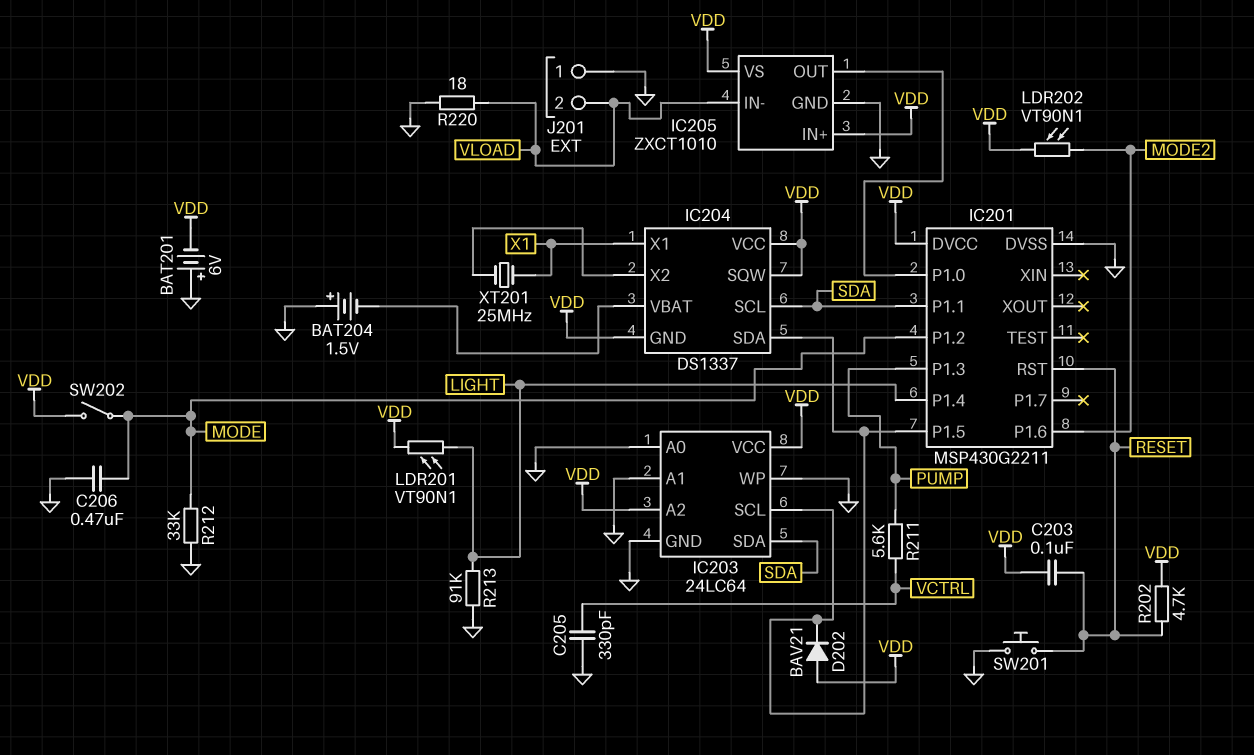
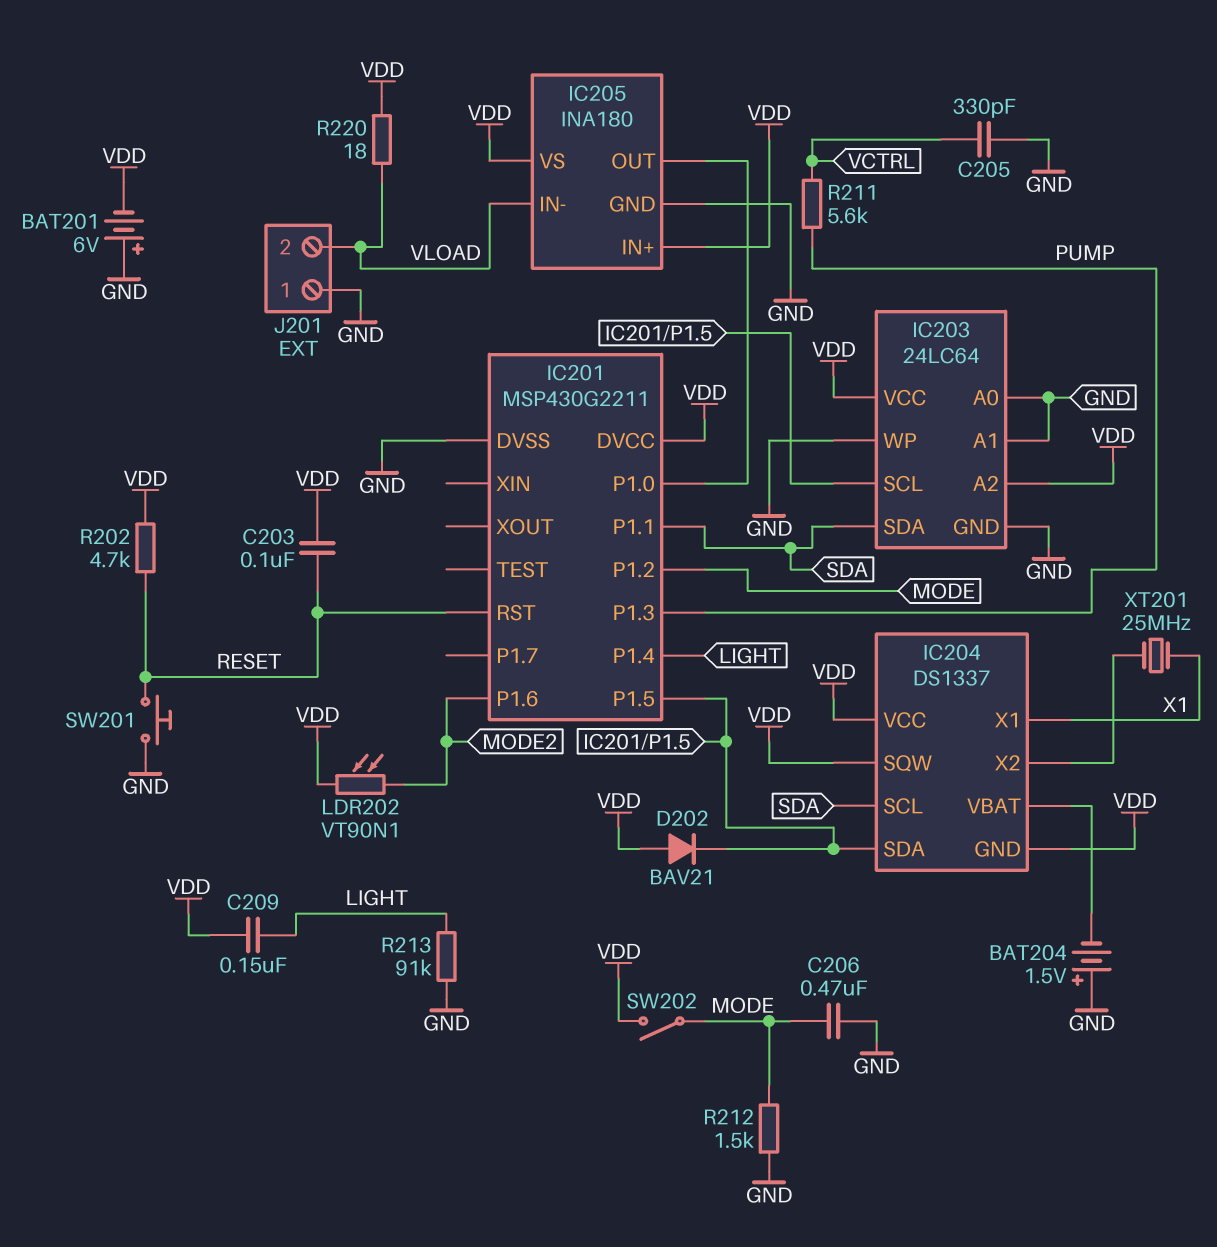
C209: none -> 150nF (LIGHT, VDD)
IC205: ZXCT1010 -> INA180
LDR201: VT90N1 (LIGHT, VDD) -> none
R212: 33k (GND, MODE) -> 1.5k (GND, MODE)
R220: 18 (GND, VLOAD) -> 18 (VDD, VLOAD)

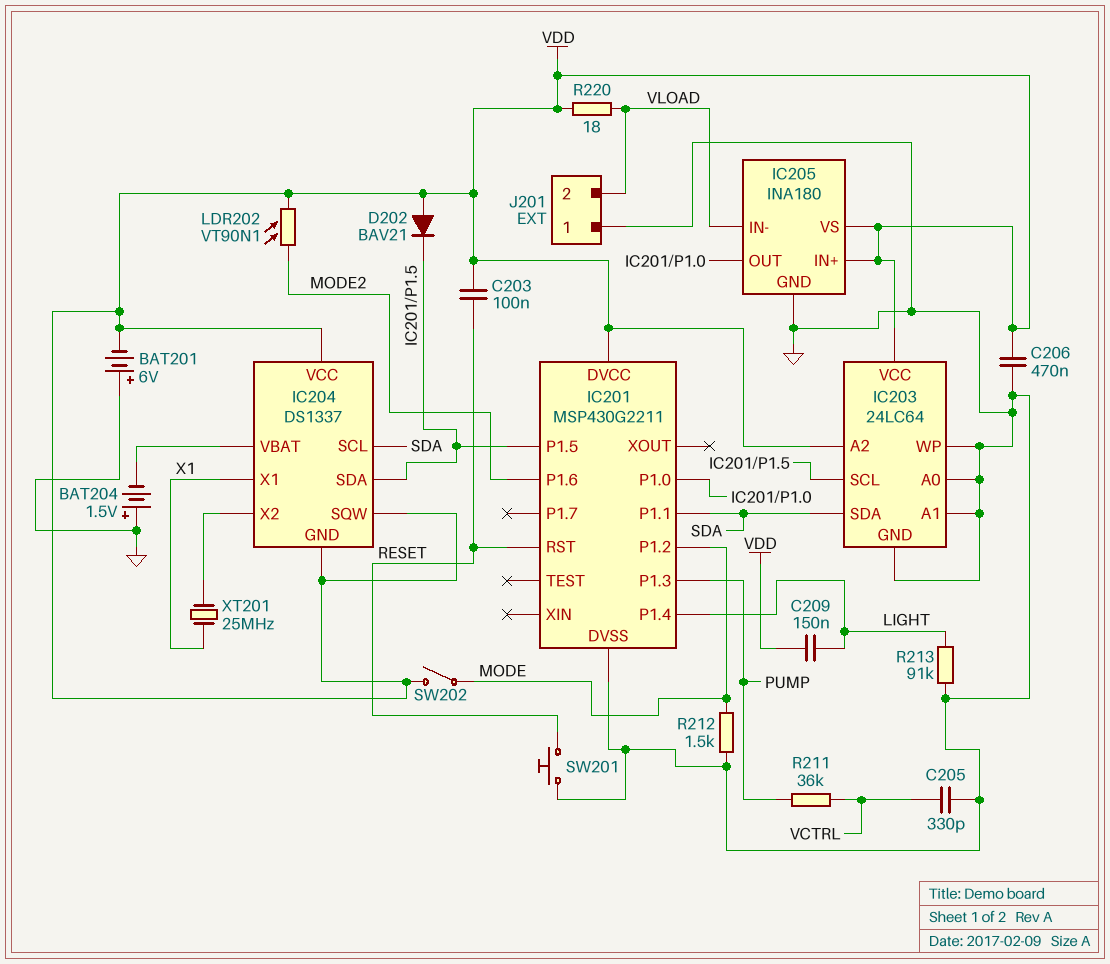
C206: 470nF (GND, MODE) -> 470nF (GND, VDD)
R202: 4.7k (RESET, VDD) -> none
R211: 5.6k (PUMP, VCTRL) -> 36k (PUMP, VCTRL)

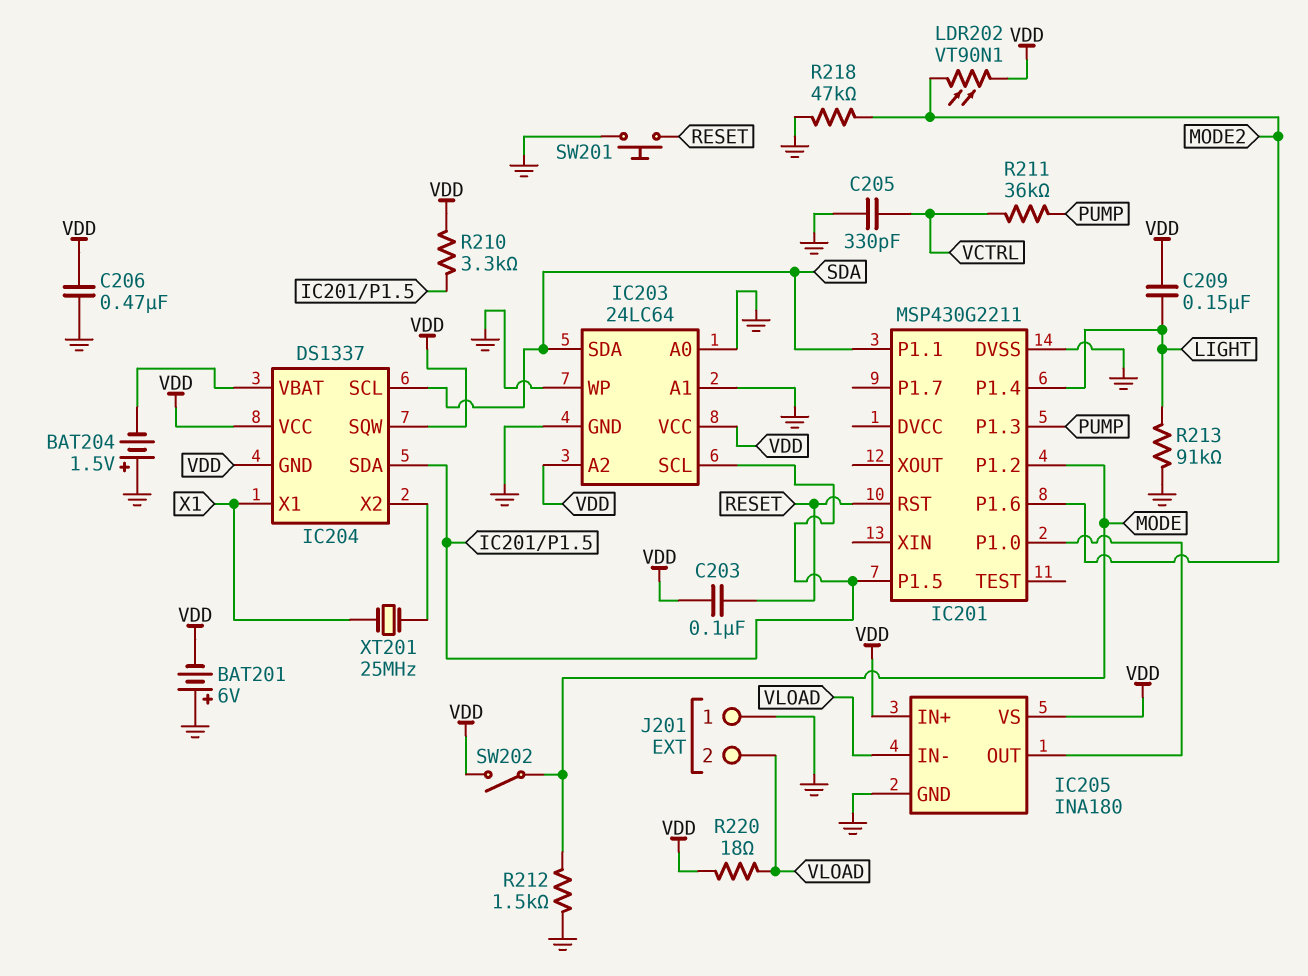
D202: diode BAV21 (A VDD, K IC201/P1.5) -> none
IC201 pin DVCC: VDD -> none
R210: none -> 3.3k (IC201/P1.5, VDD)
R218: none -> 47k (GND, MODE2)

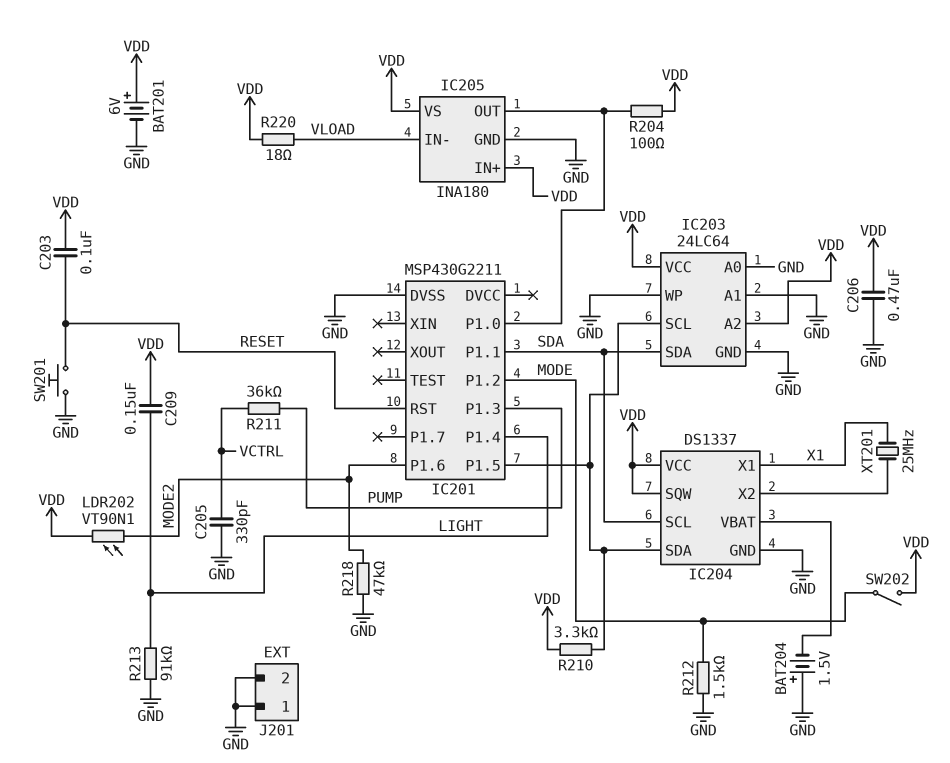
BAT201: 6V (plus GND, minus VDD) -> 6V (plus VDD, minus GND)
IC204 pin GND: VDD -> GND
J201 pin 2: VLOAD -> GND
R204: none -> 100 (IC201/P1.0, VDD)

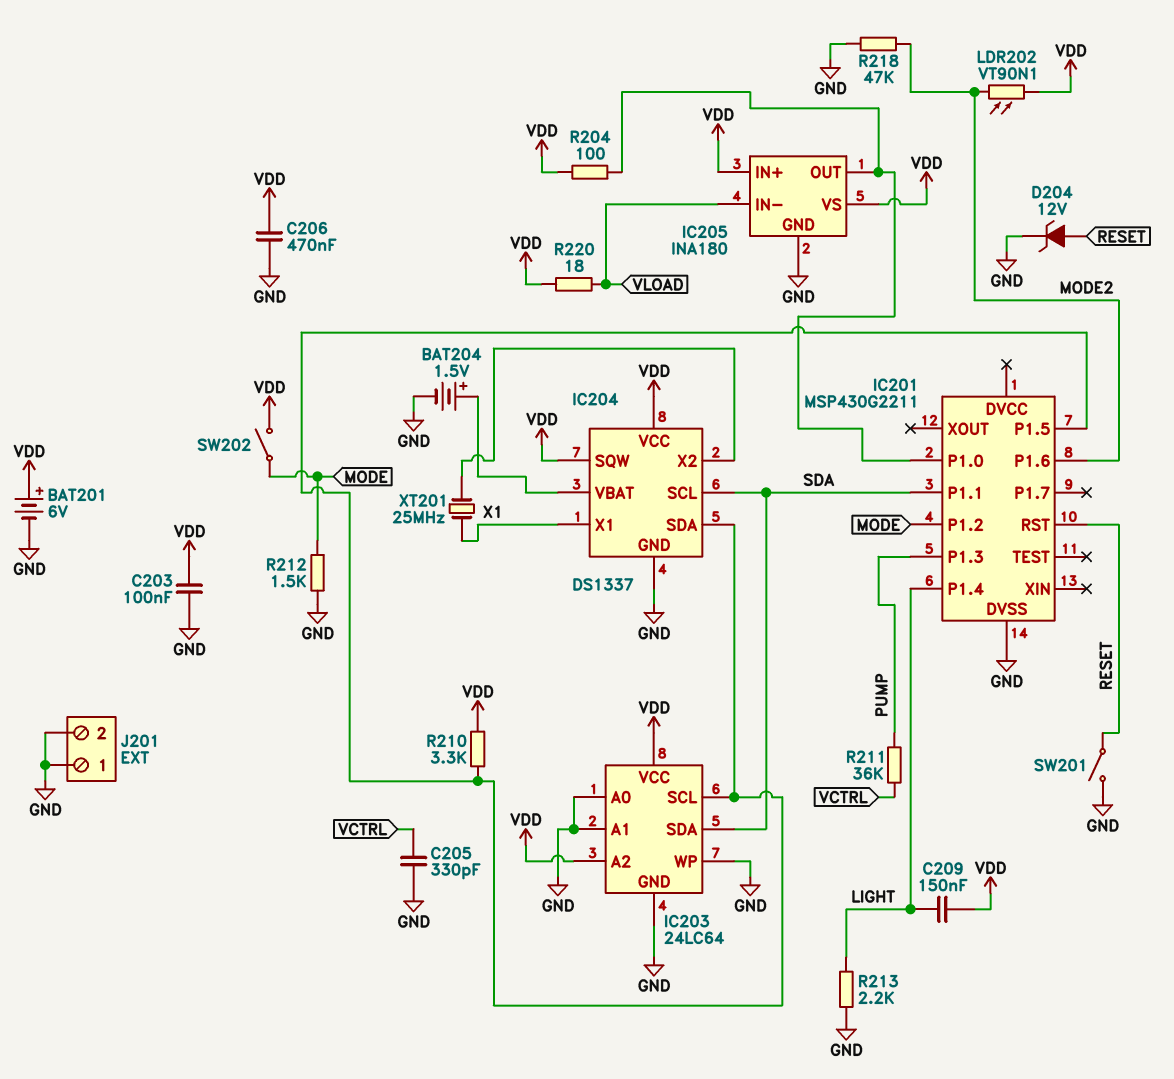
BAT204: 1.5V (plus GND, minus IC204/VBAT) -> 1.5V (plus IC204/VBAT, minus GND)
C203: 100nF (RESET, VDD) -> 100nF (GND, VDD)
D204: none -> zener 12V (A RESET, K GND)
R213: 91k (GND, LIGHT) -> 2.2k (GND, LIGHT)
SW201: button (GND, RESET) -> switch (GND, RESET)

